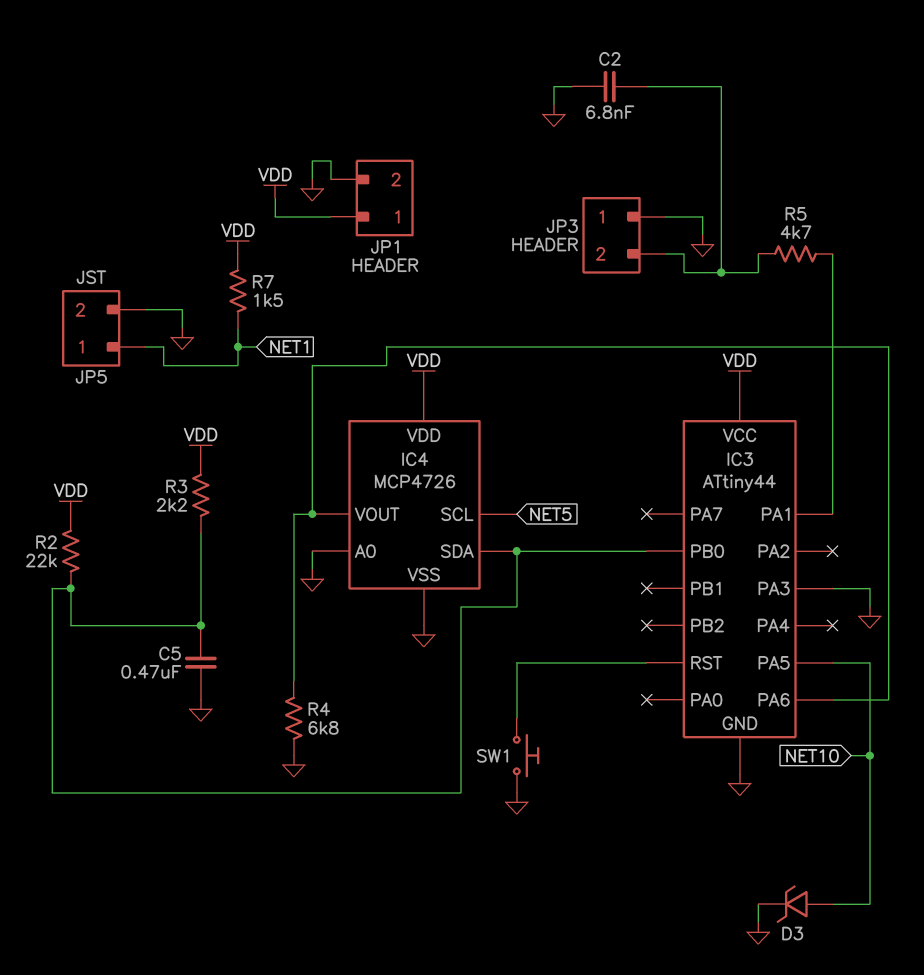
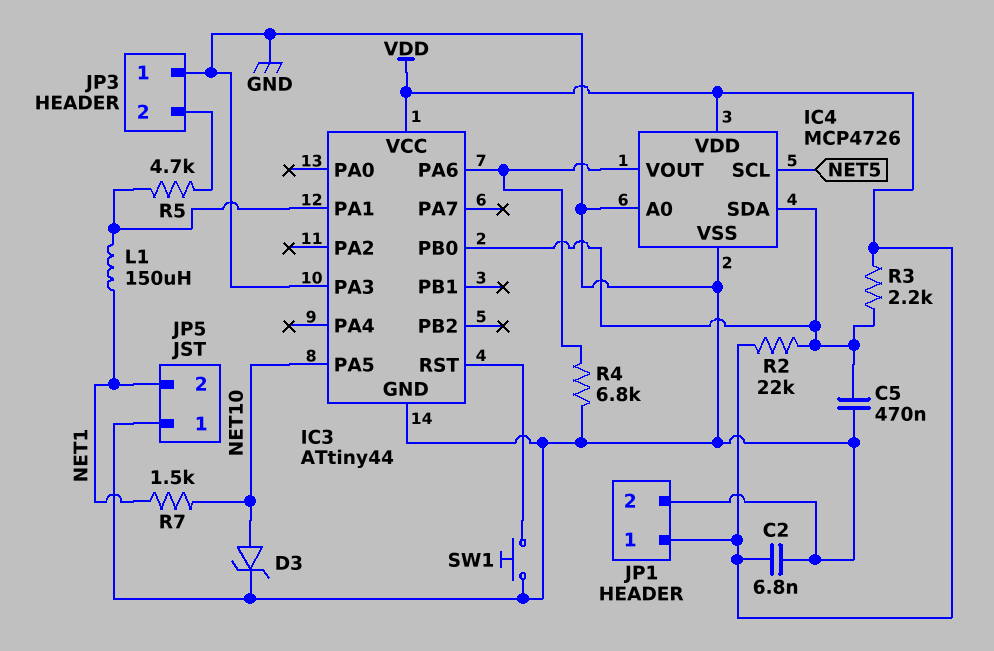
C2: 6.8nF (GND, JP3/2) -> 6.8nF (GND, VDD)
JP5 pin 1: NET1 -> GND
JP5 pin 2: GND -> NET1
L1: none -> 150uH (IC3/PA1, NET1)
R7: 1.5k (NET1, VDD) -> 1.5k (NET1, NET10)

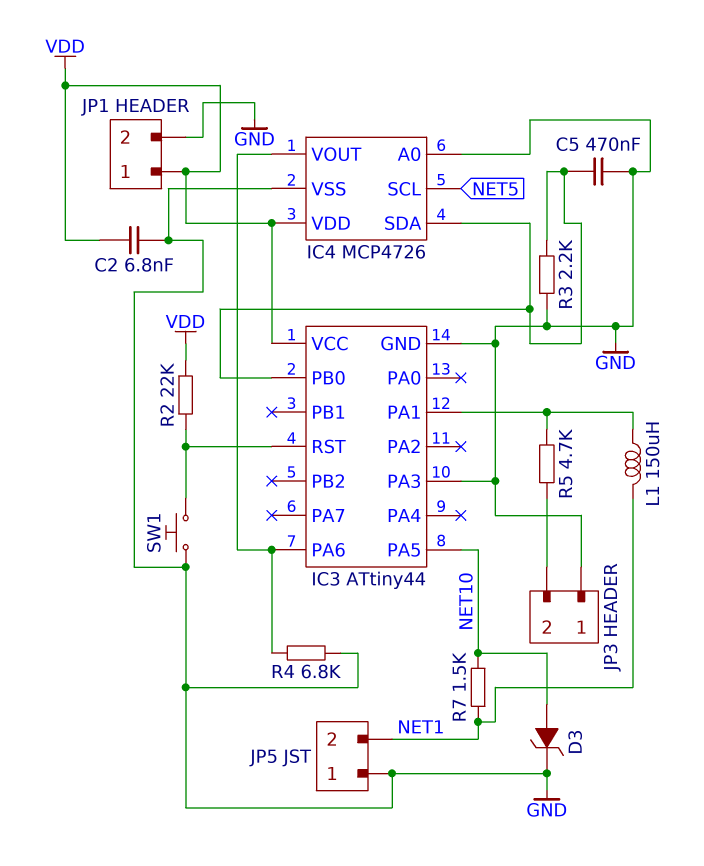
R2: 22k (IC3/PB0, VDD) -> 22k (IC3/RST, VDD)
R3: 2.2k (IC3/PB0, VDD) -> 2.2k (GND, IC3/PB0)

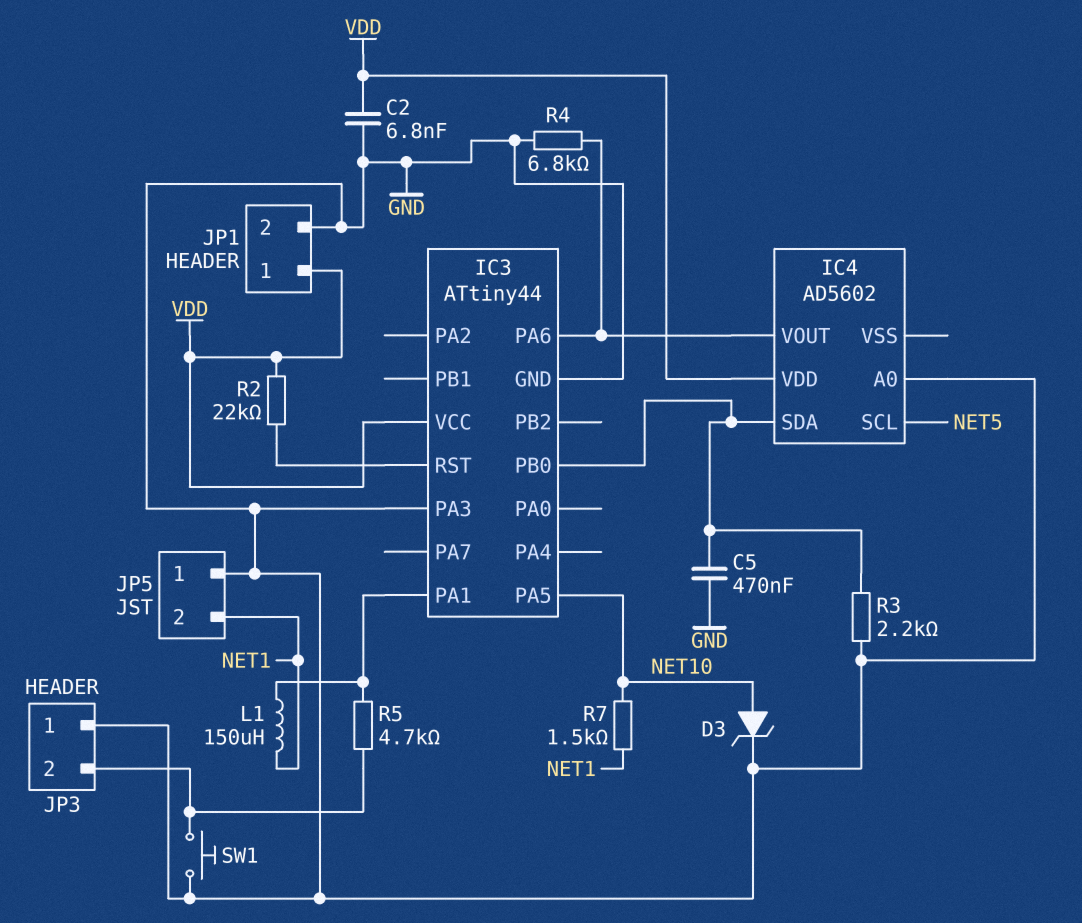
IC4: MCP4726 -> AD5602
IC4 pin VSS: GND -> none
SW1: button (GND, IC3/RST) -> button (GND, JP3/2)

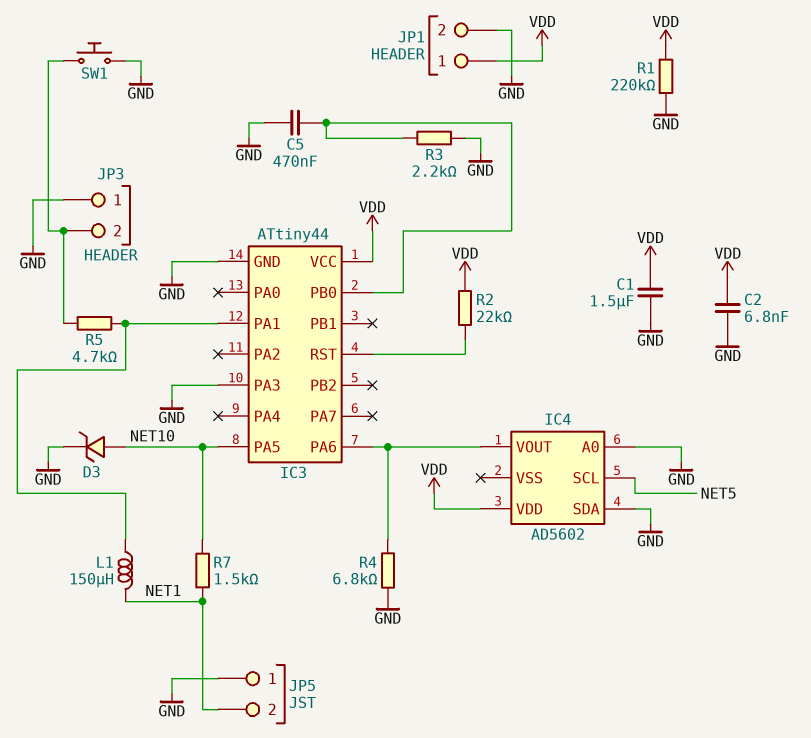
C1: none -> 1.5uF (GND, VDD)
IC4 pin SDA: IC3/PB0 -> GND
R1: none -> 220k (GND, VDD)

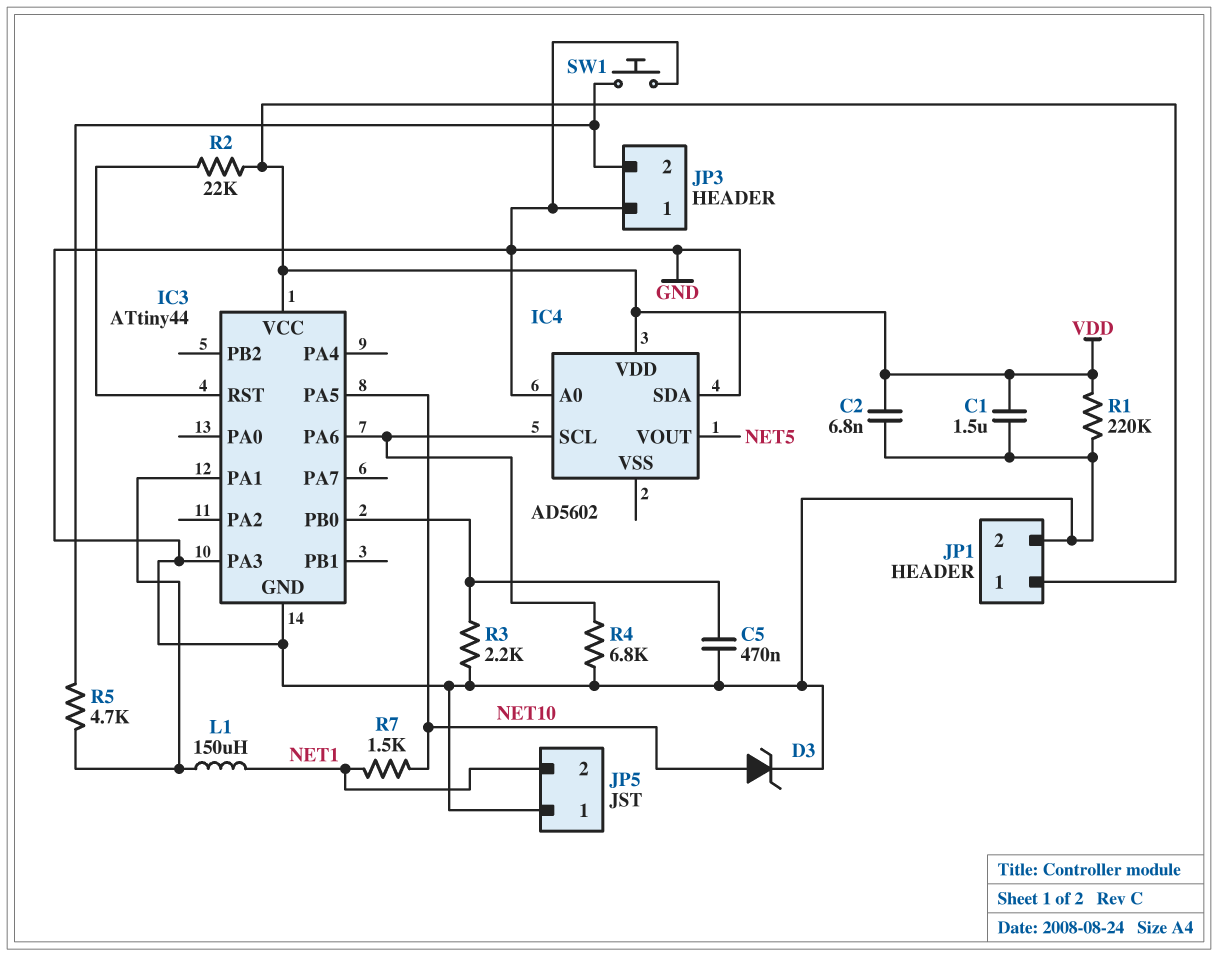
IC4 pin SCL: NET5 -> IC3/PA6
IC4 pin VOUT: IC3/PA6 -> NET5

